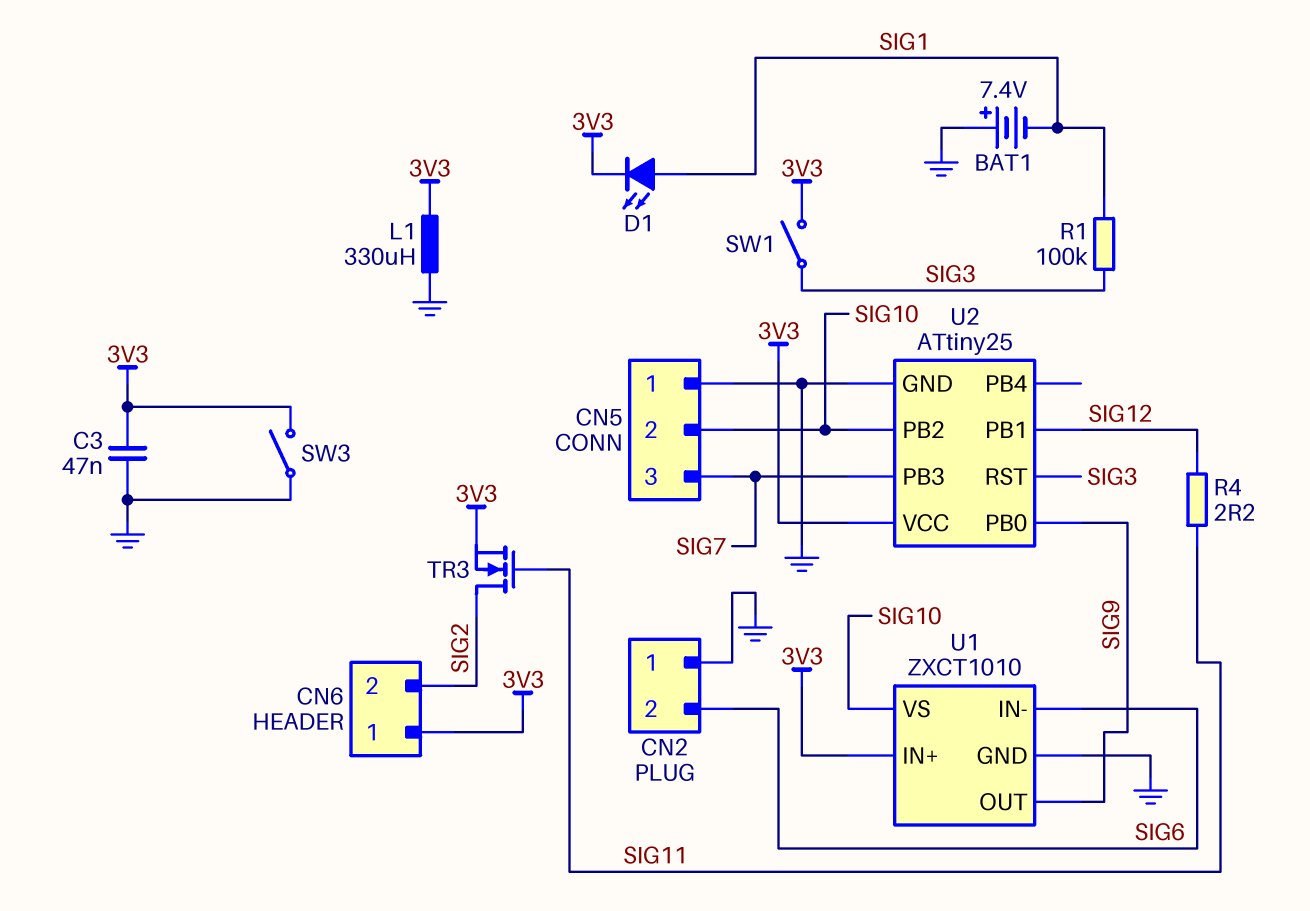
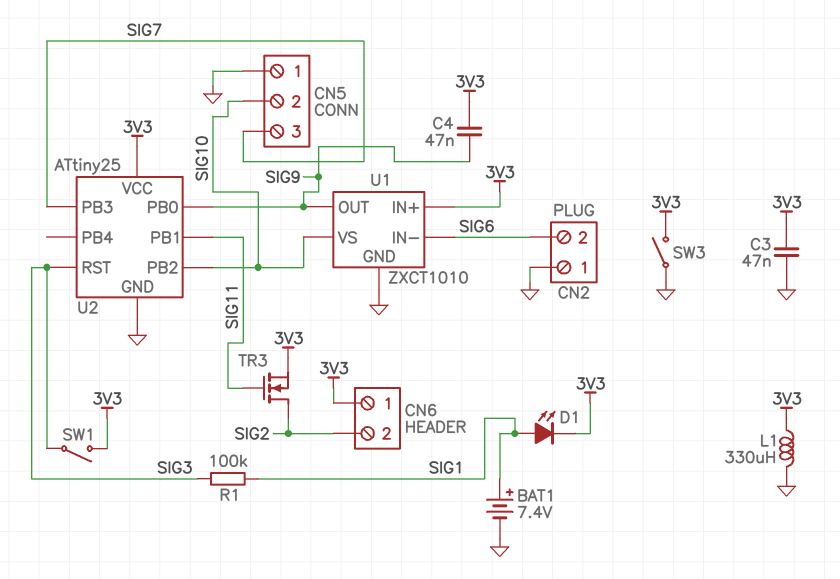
BAT1: 7.4V (plus GND, minus SIG1) -> 7.4V (plus SIG1, minus GND)
C4: none -> 47nF (3V3, SIG9)
R4: 2.2 (SIG11, SIG12) -> none
U2 pin PB1: SIG12 -> SIG11

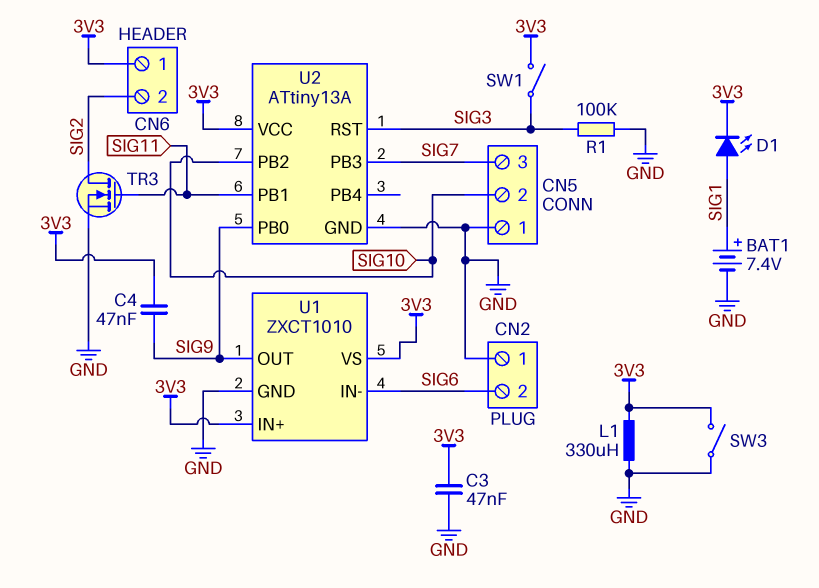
R1: 100k (SIG1, SIG3) -> 100k (GND, SIG3)
TR3: NMOS (G SIG11, D SIG2, S 3V3) -> NMOS (G SIG11, D SIG2, S GND)
U1 pin VS: SIG10 -> 3V3
U2: ATtiny25 -> ATtiny13A

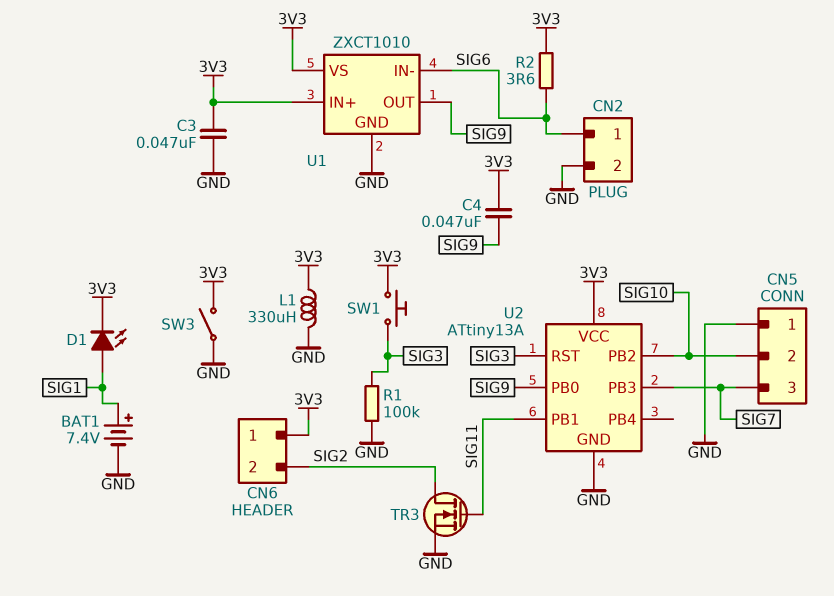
CN2 pin 1: GND -> SIG6
CN2 pin 2: SIG6 -> GND
R2: none -> 3.6 (3V3, SIG6)
SW1: switch (3V3, SIG3) -> button (3V3, SIG3)

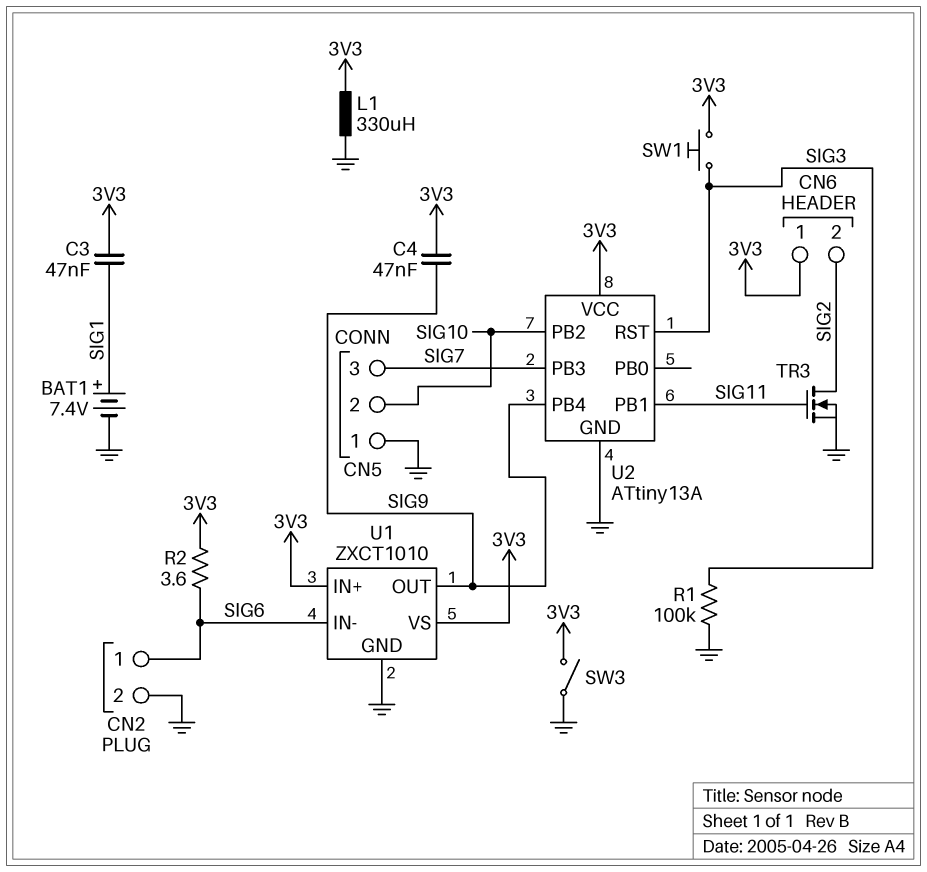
C3: 47nF (3V3, GND) -> 47nF (3V3, SIG1)
D1: LED (A SIG1, K 3V3) -> none
U2 pin PB0: SIG9 -> none
U2 pin PB4: none -> SIG9

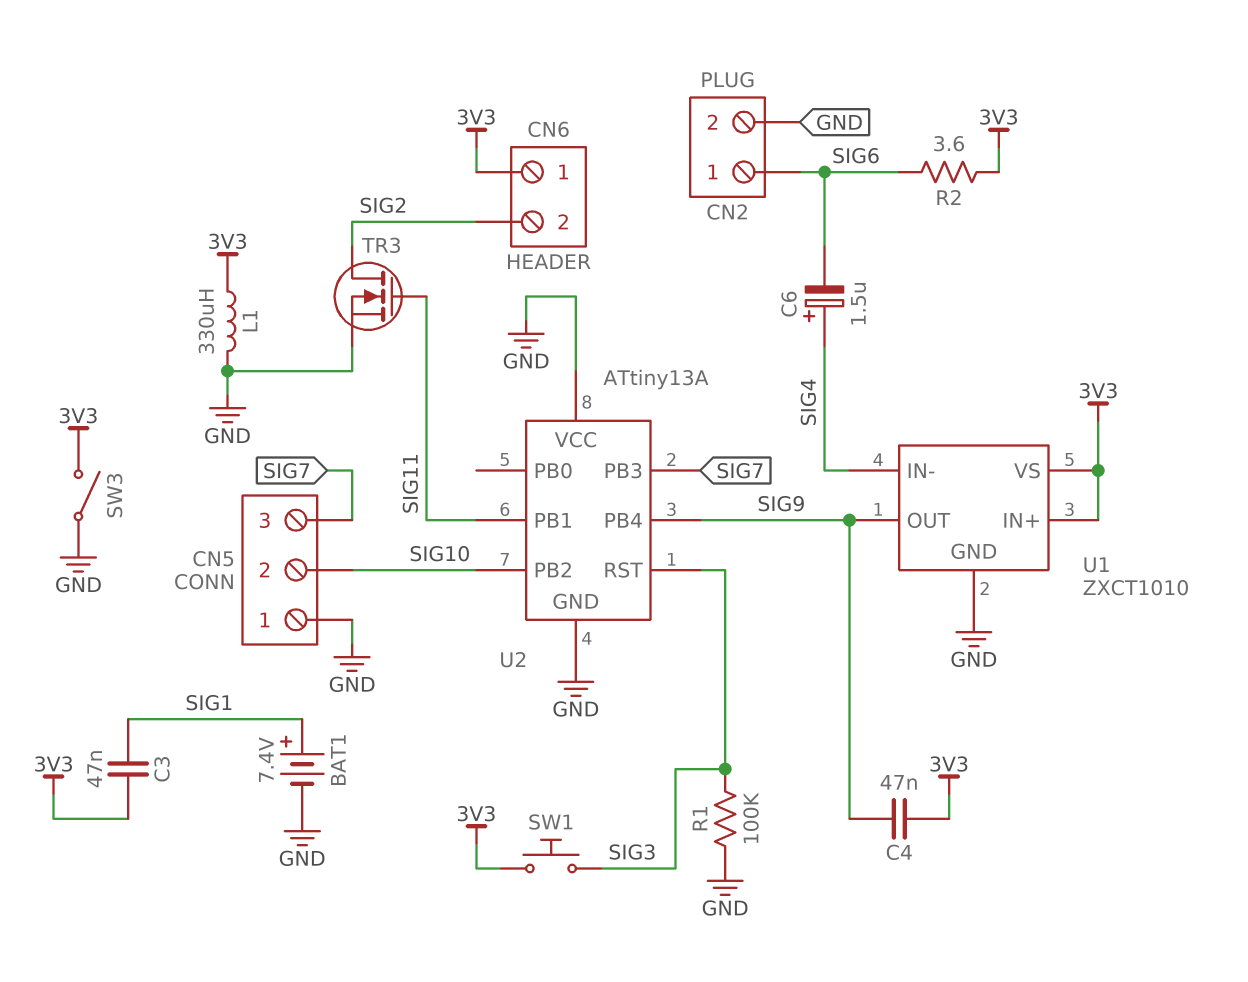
C6: none -> 1.5uF (plus SIG4, minus SIG6)
U1 pin IN-: SIG6 -> SIG4
U2 pin VCC: 3V3 -> GND

